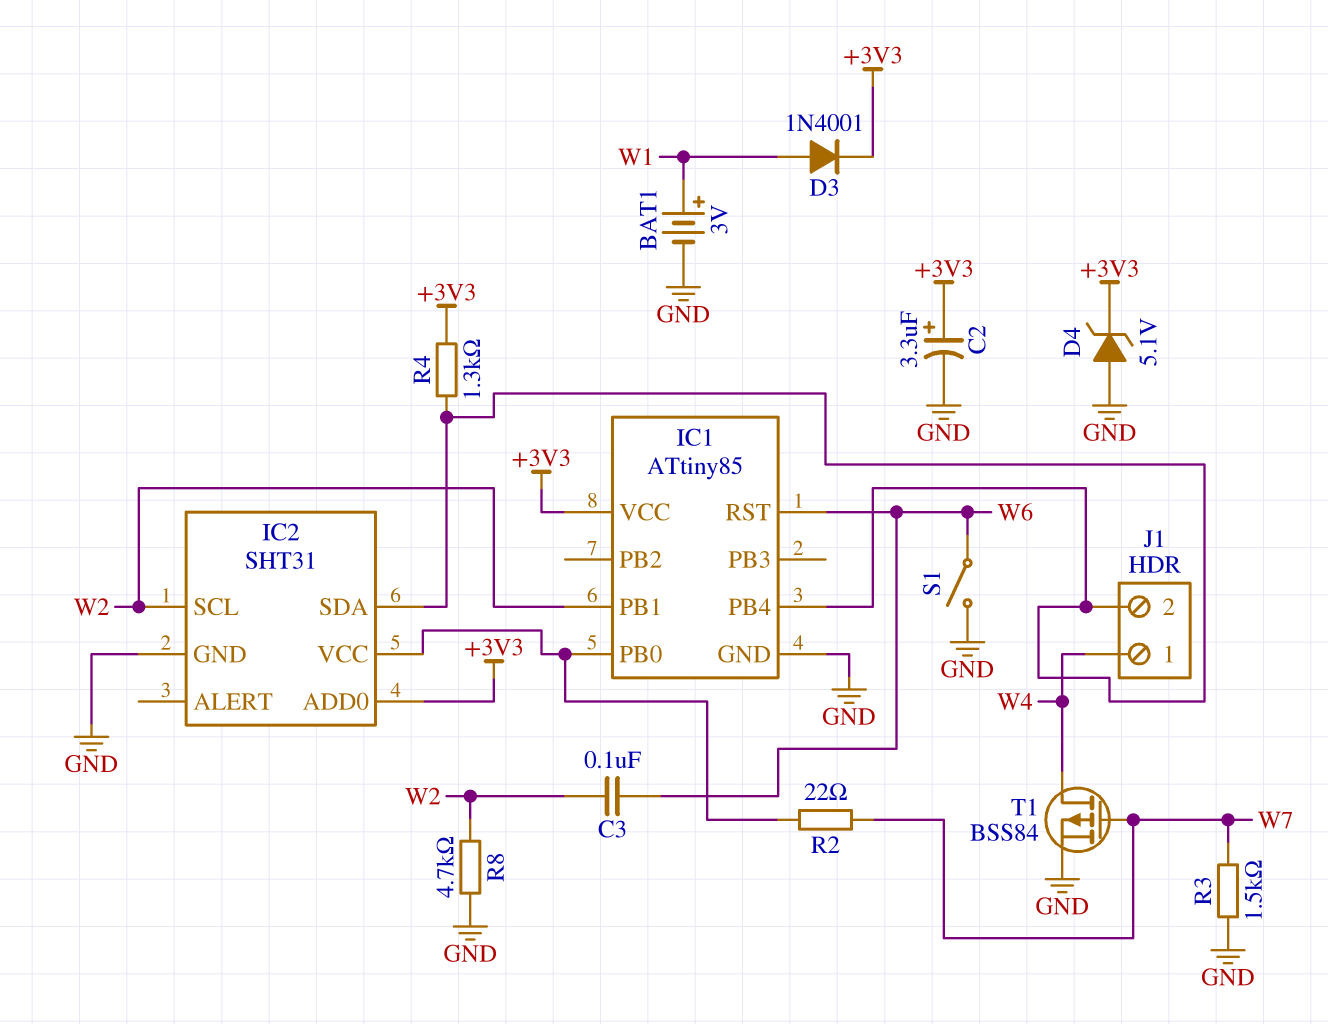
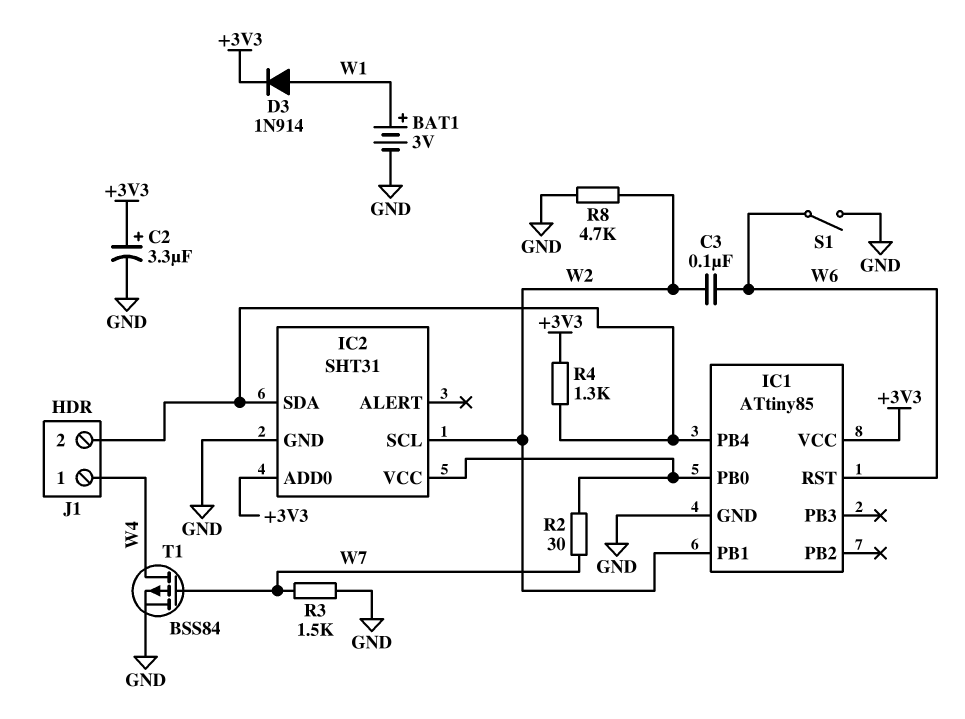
D3: diode 1N4001 (A W1, K +3V3) -> diode 1N914 (A W1, K +3V3)
D4: zener 5.1V (A GND, K +3V3) -> none
R2: 22 (IC1/PB0, W7) -> 30 (IC1/PB0, W7)

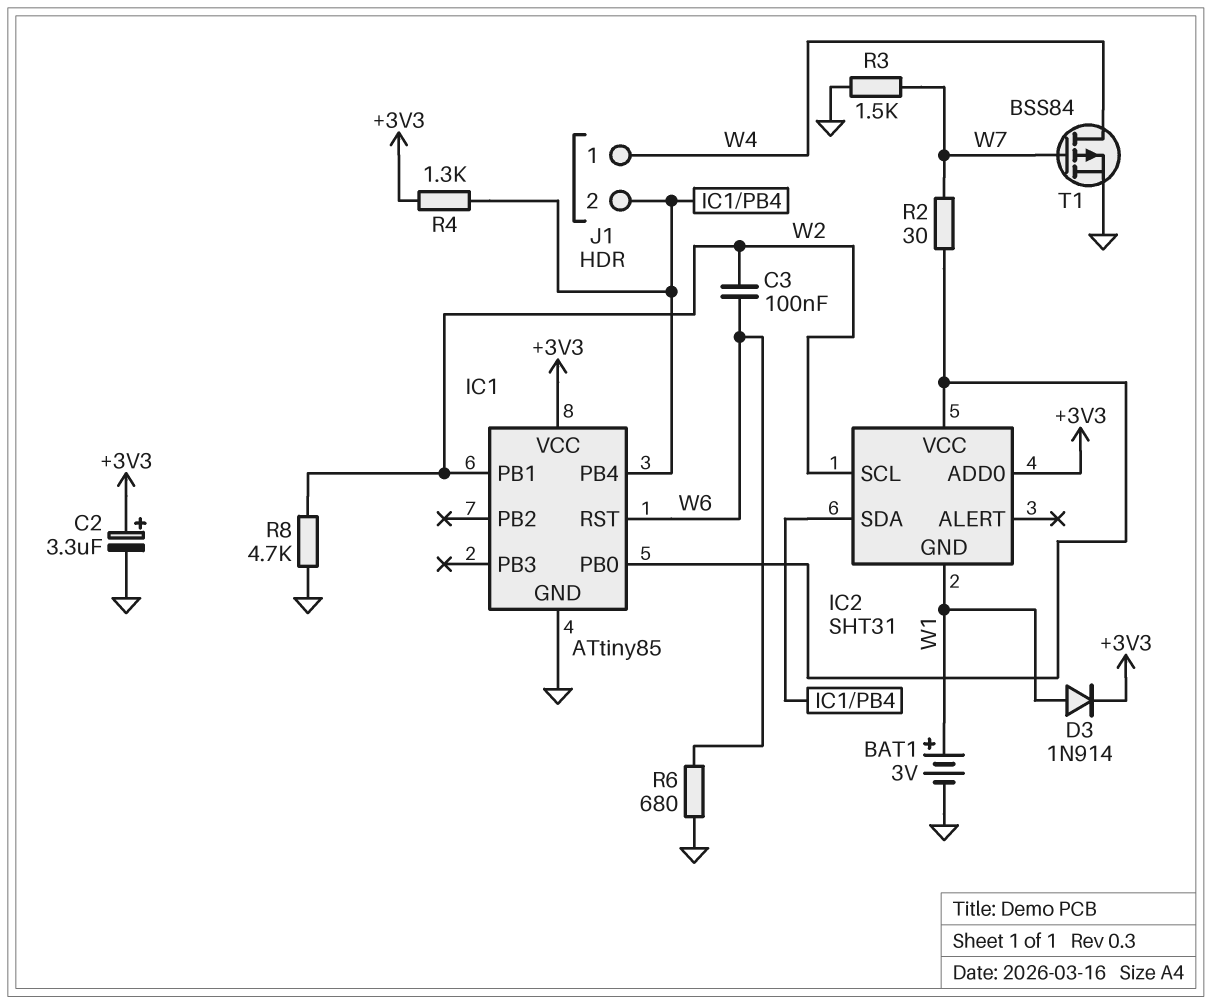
IC2 pin GND: GND -> W1
R6: none -> 680 (GND, W6)
S1: switch (GND, W6) -> none

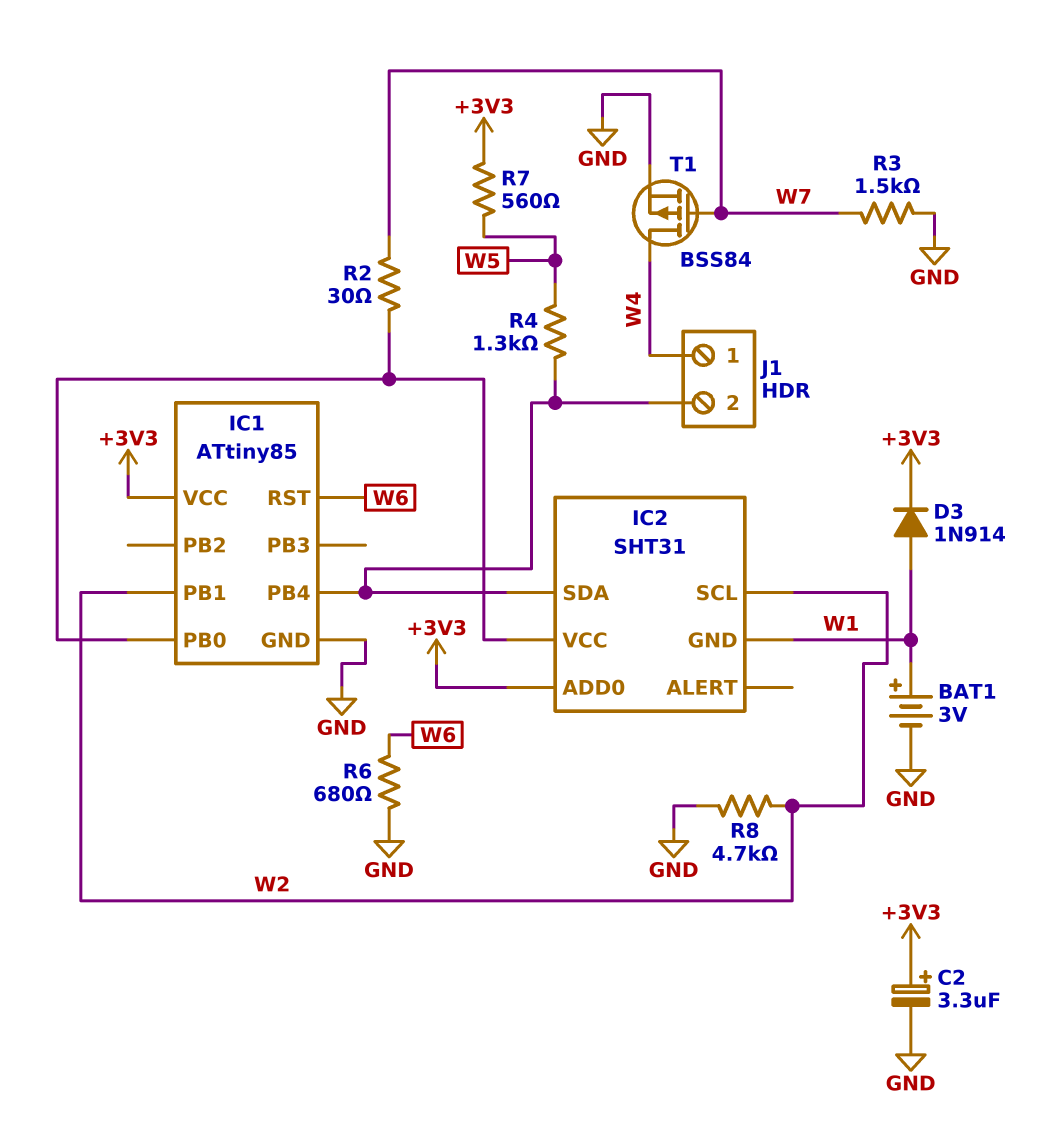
C3: 100nF (W2, W6) -> none
R4: 1.3k (+3V3, IC1/PB4) -> 1.3k (IC1/PB4, W5)
R7: none -> 560 (+3V3, W5)

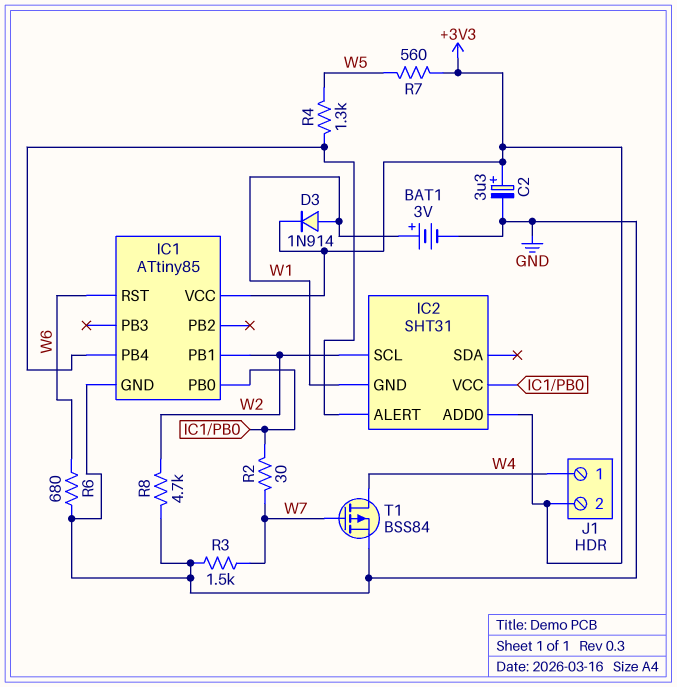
IC2 pin ALERT: none -> IC1/PB4
IC2 pin SDA: IC1/PB4 -> none
J1 pin 2: IC1/PB4 -> +3V3

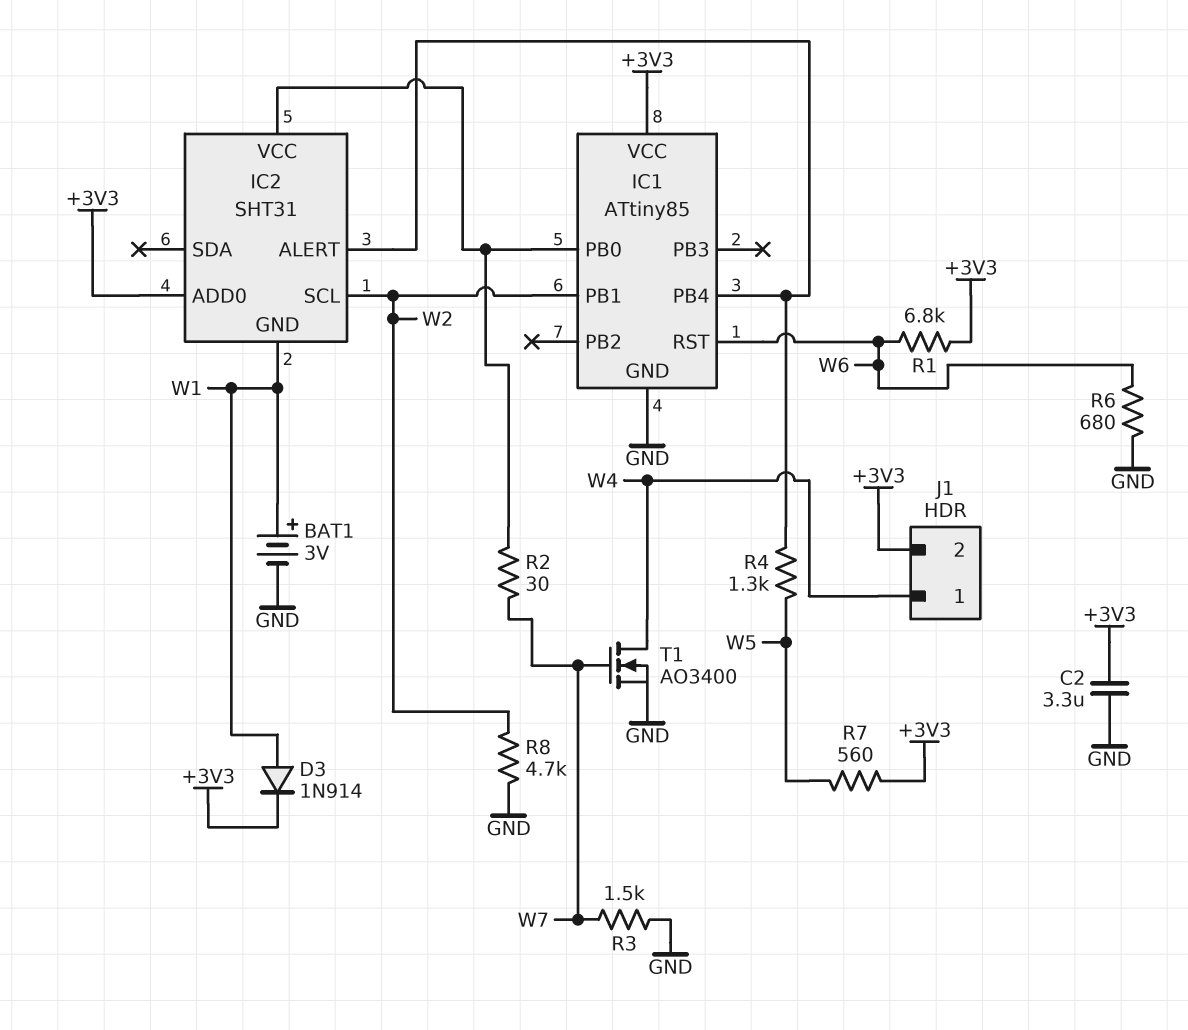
C2: 3.3uF (plus +3V3, minus GND) -> 3.3uF (+3V3, GND)
R1: none -> 6.8k (+3V3, W6)
T1: PMOS BSS84 (G W7, D W4, S GND) -> NMOS AO3400 (G W7, D W4, S GND)

